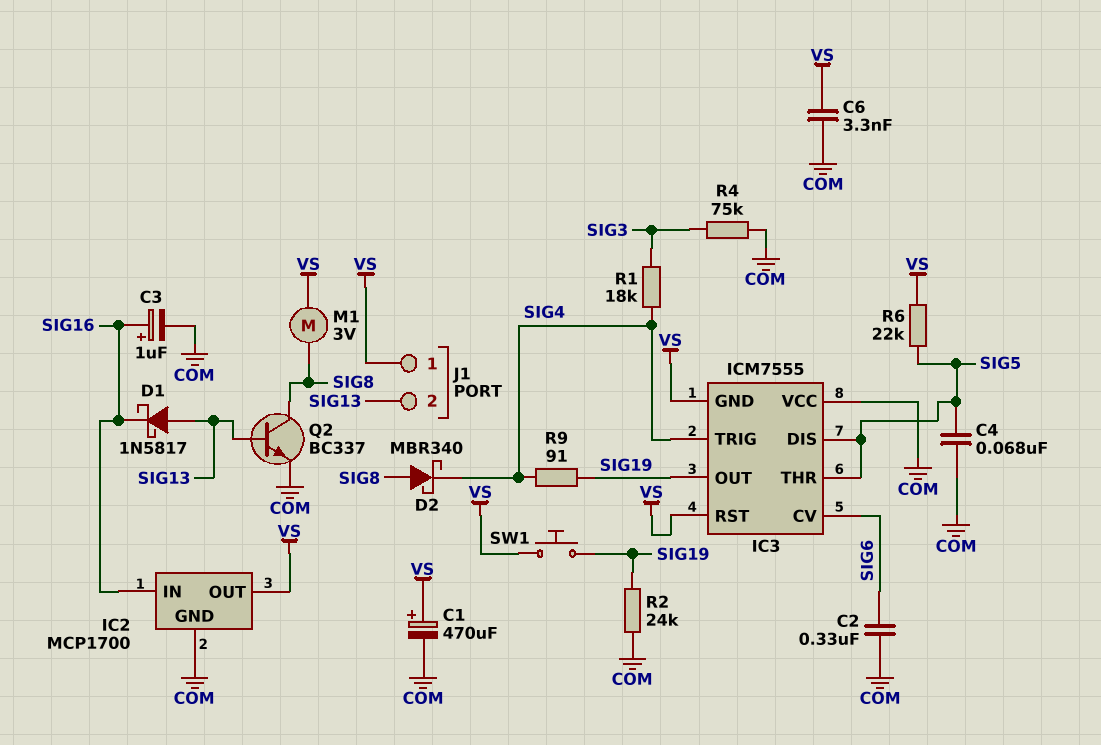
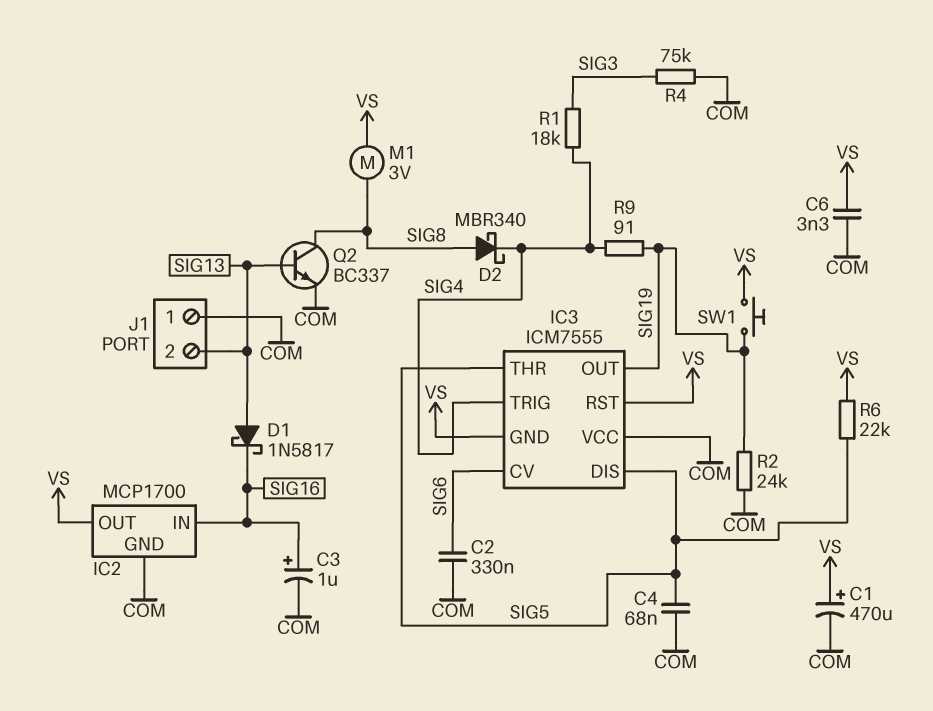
J1 pin 1: VS -> COM

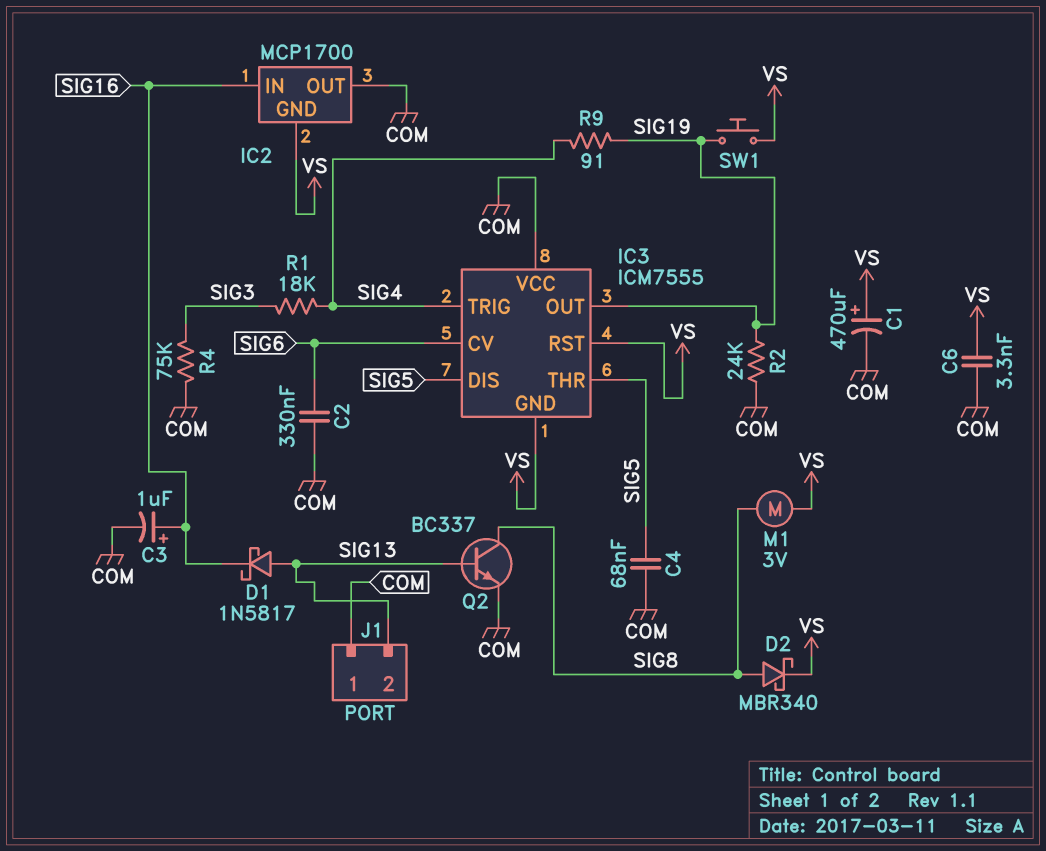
D2: schottky MBR340 (A SIG8, K SIG4) -> schottky MBR340 (A SIG8, K VS)
IC2 pin GND: COM -> VS
IC2 pin OUT: VS -> COM
R6: 22k (SIG5, VS) -> none

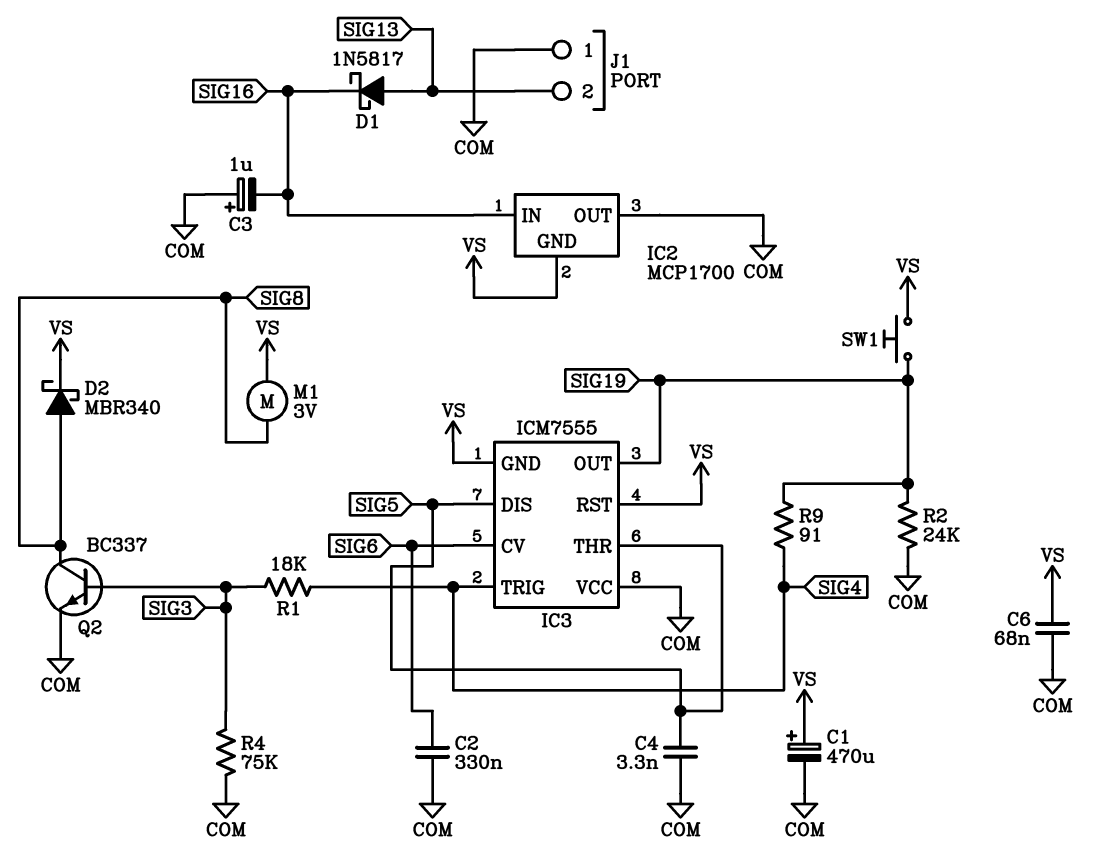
C3: 1uF (plus SIG16, minus COM) -> 1uF (plus COM, minus SIG16)
C4: 68nF (COM, SIG5) -> 3.3nF (COM, SIG5)
C6: 3.3nF (COM, VS) -> 68nF (COM, VS)
Q2: NPN BC337 (B SIG13, C SIG8, E COM) -> NPN BC337 (B SIG3, C SIG8, E COM)

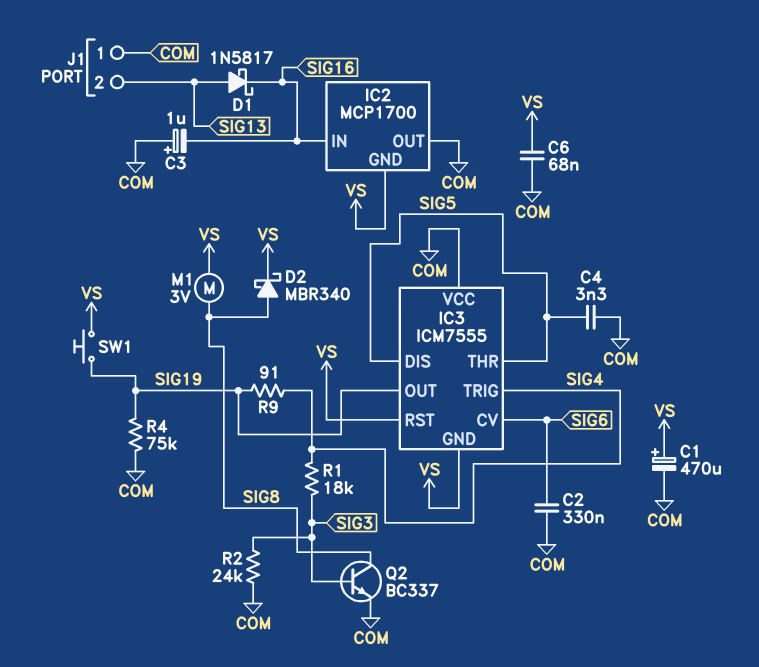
R2: 24k (COM, SIG19) -> 24k (COM, SIG3)
R4: 75k (COM, SIG3) -> 75k (COM, SIG19)

